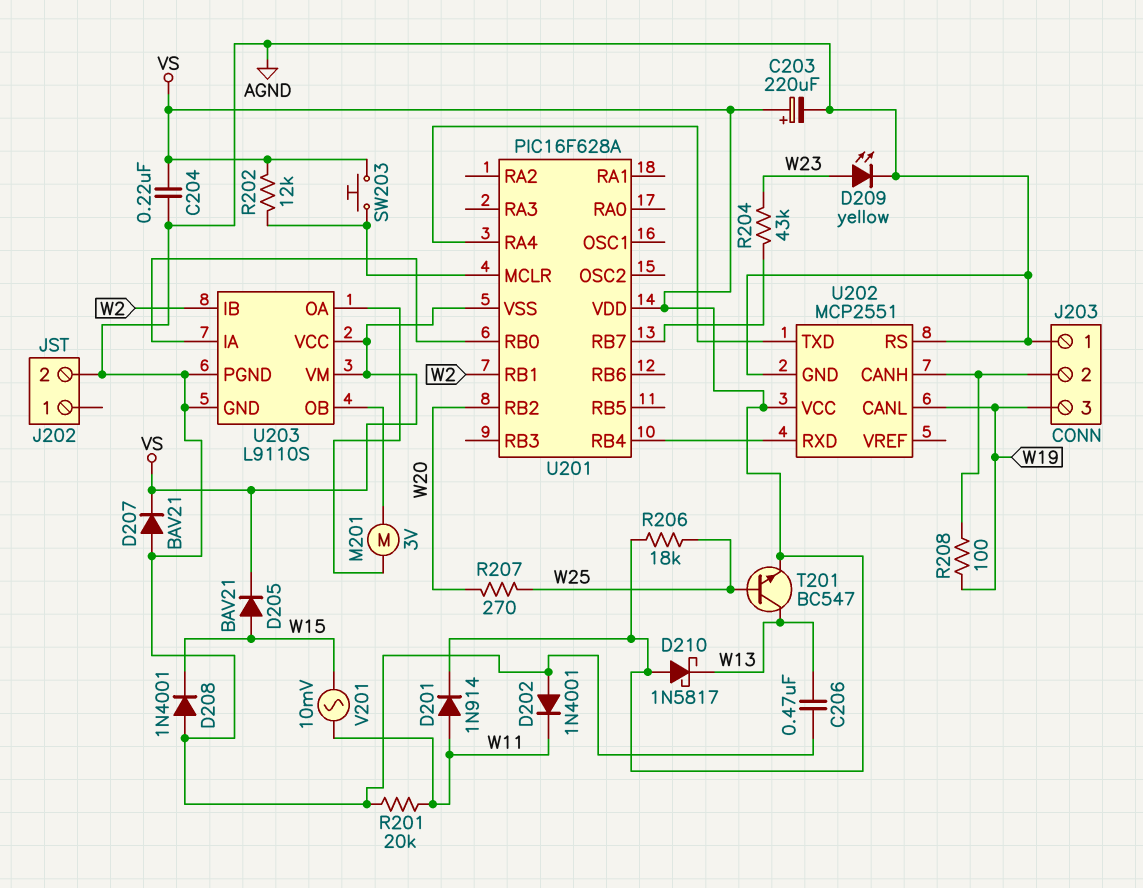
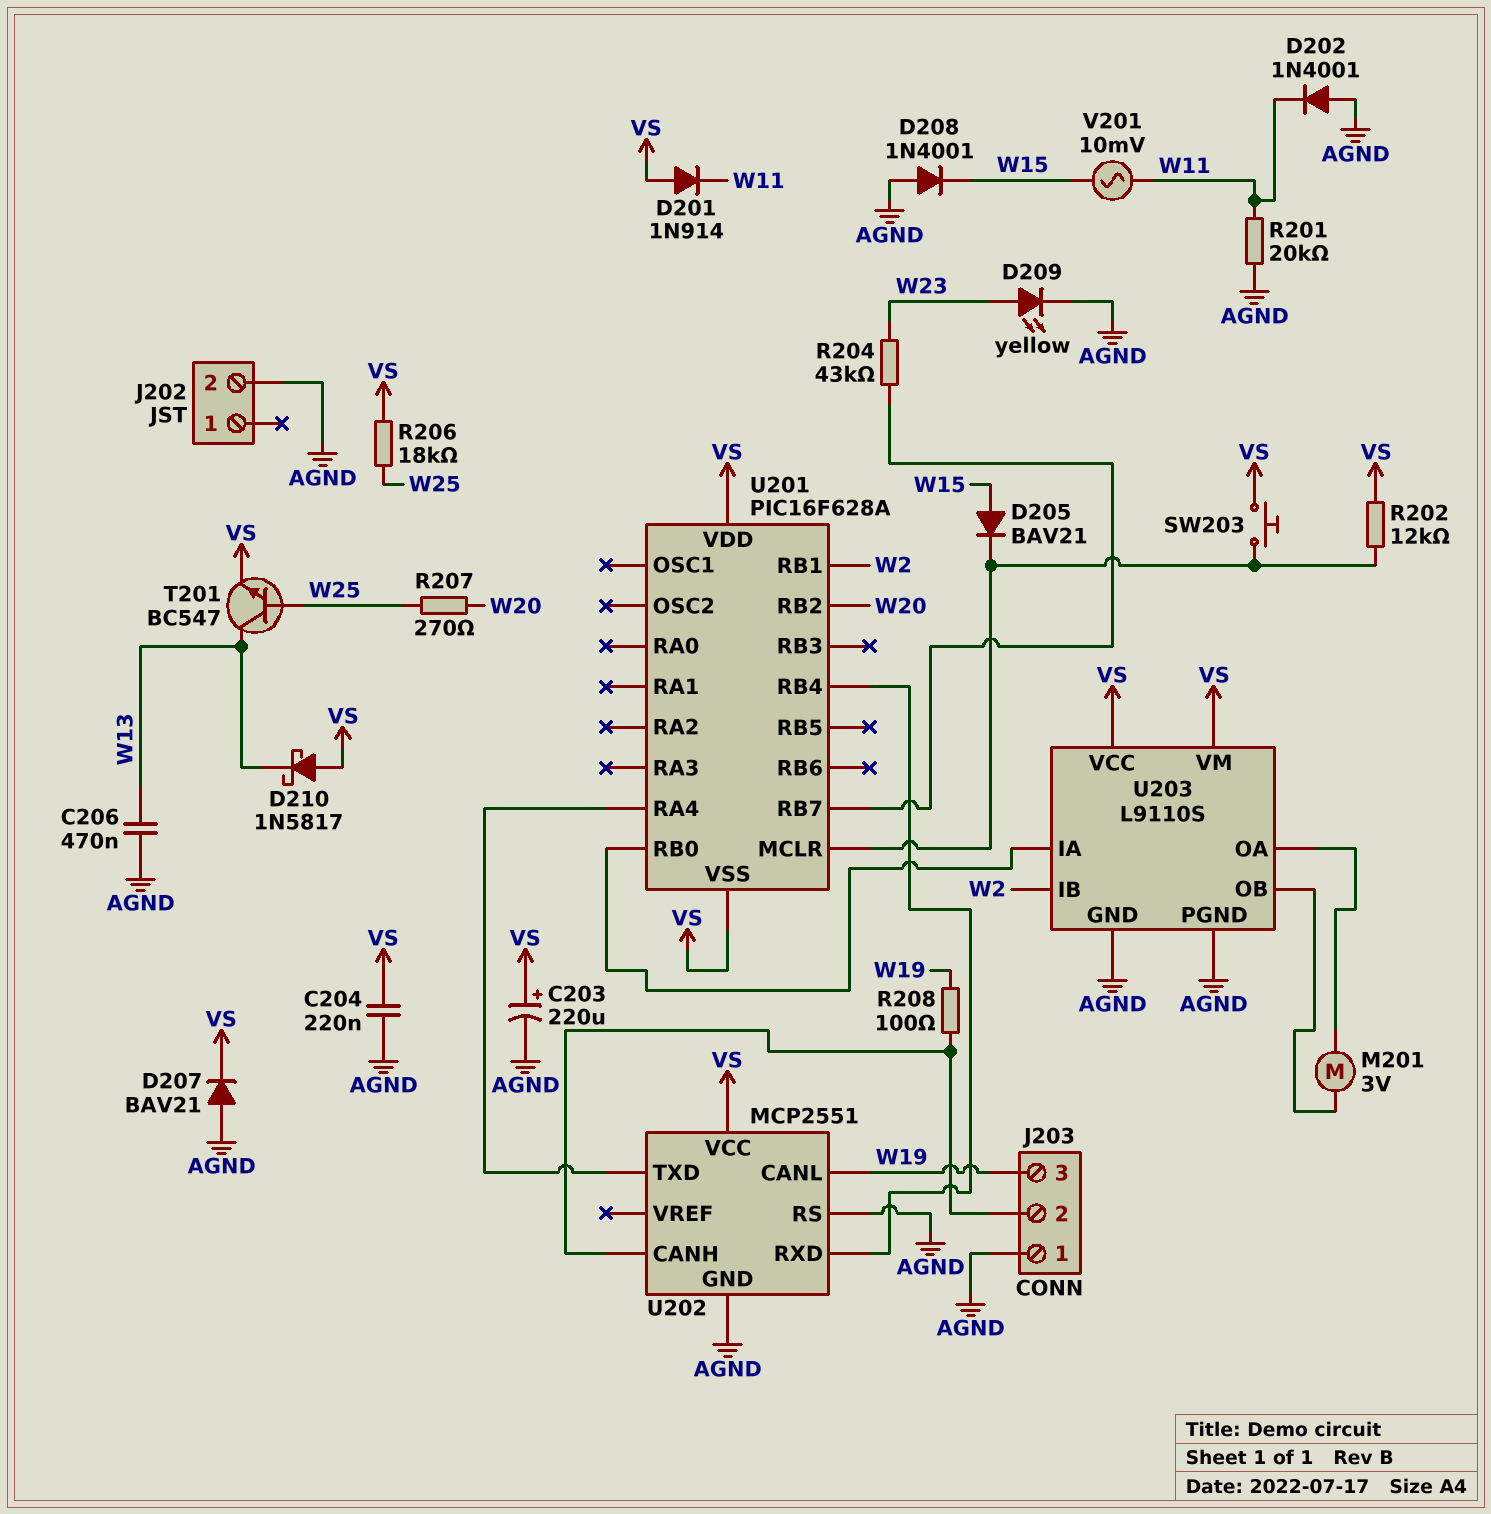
D201: diode 1N914 (A W11, K VS) -> diode 1N914 (A VS, K W11)
D205: diode BAV21 (A W15, K VS) -> diode BAV21 (A W15, K U201/MCLR)

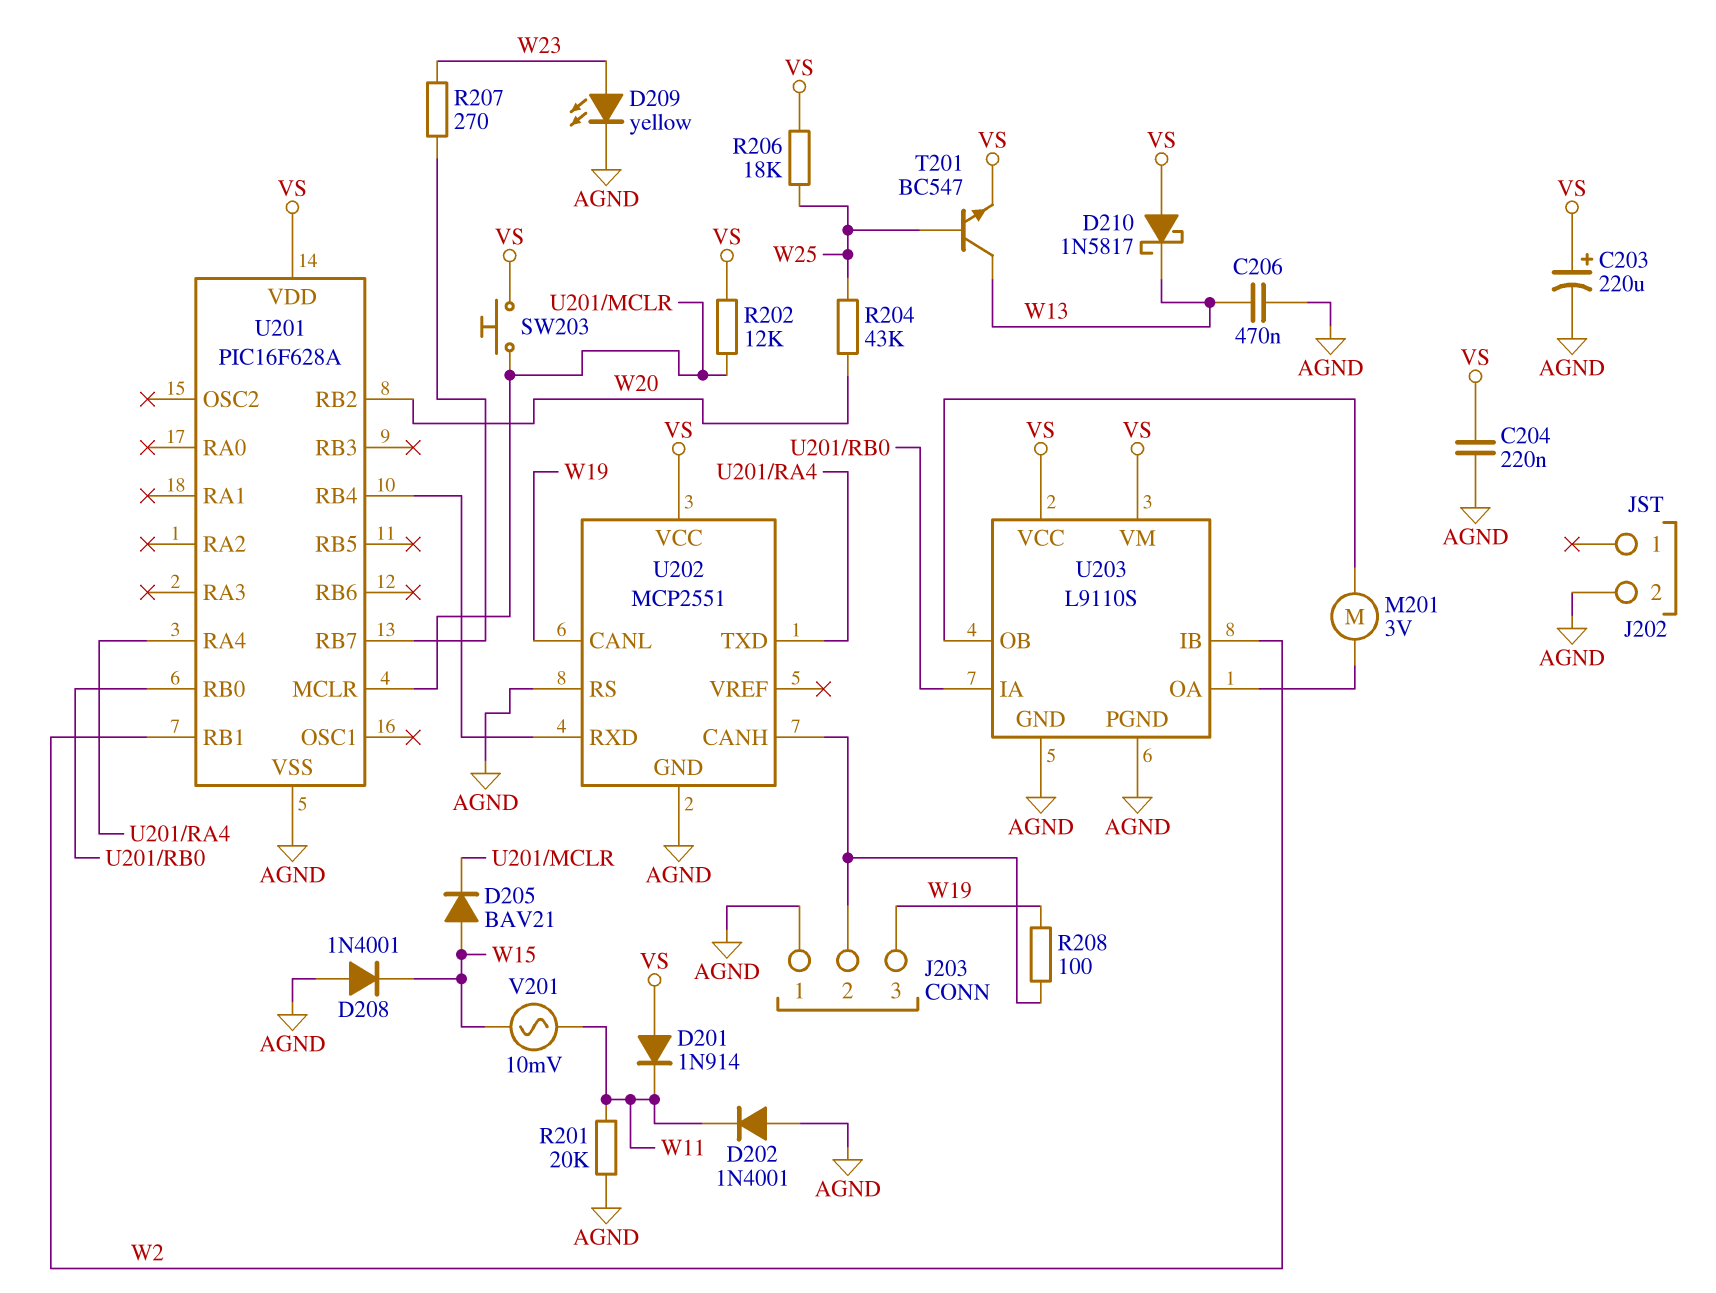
D207: diode BAV21 (A AGND, K VS) -> none
R204: 43k (U201/RB7, W23) -> 43k (W20, W25)
R207: 270 (W20, W25) -> 270 (U201/RB7, W23)
U201 pin VSS: VS -> AGND

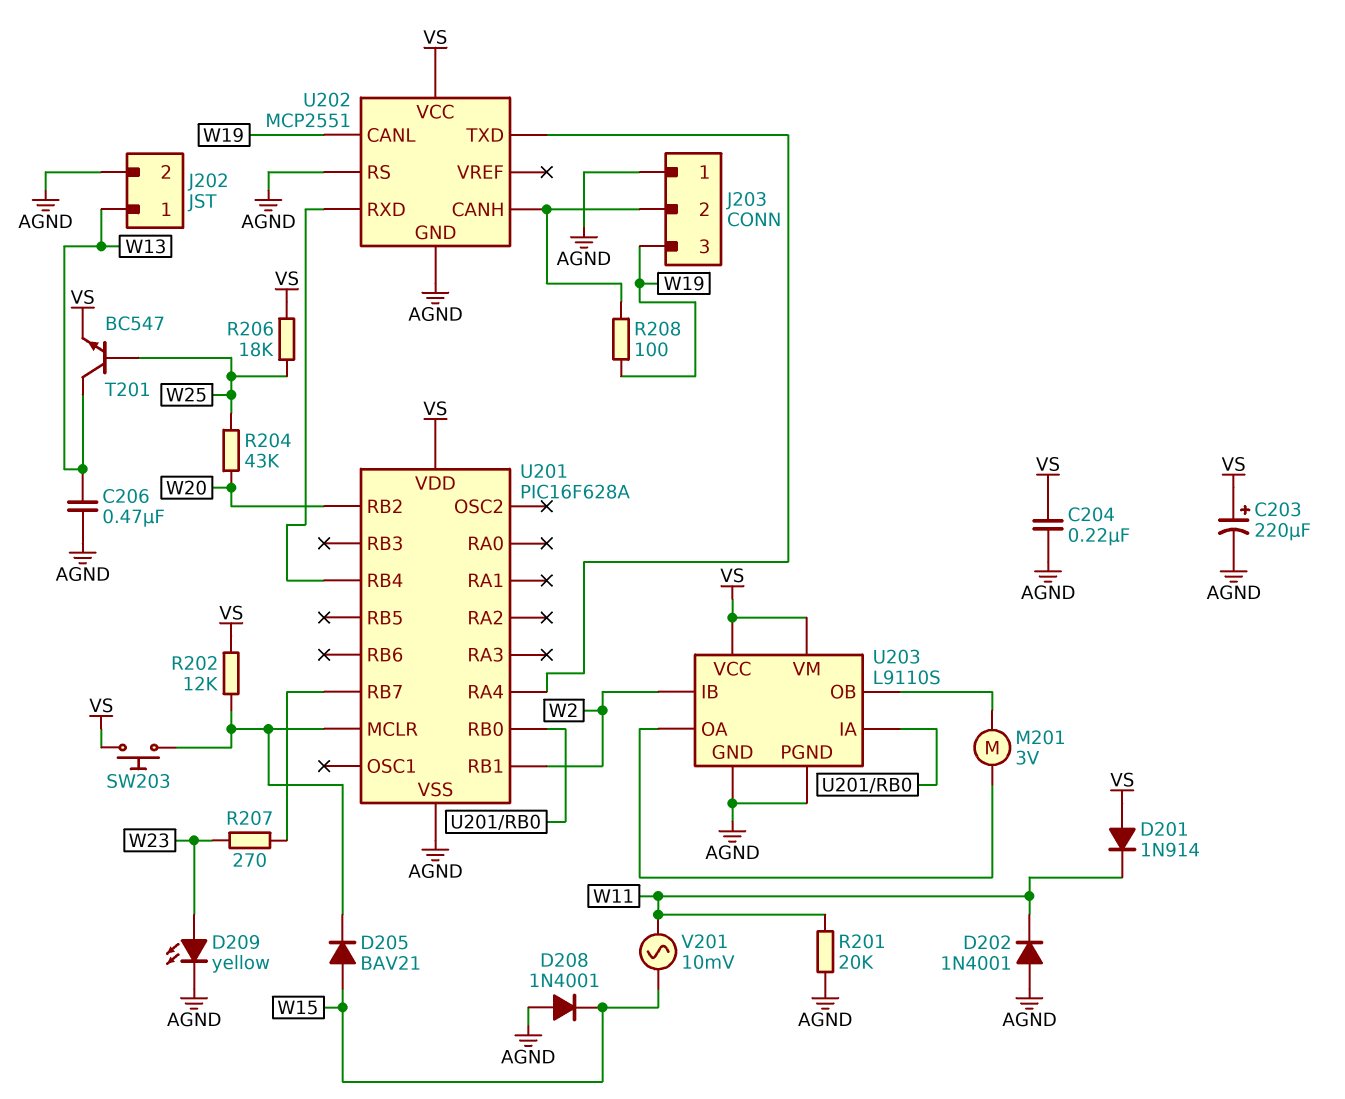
D210: schottky 1N5817 (A VS, K W13) -> none
J202 pin 1: none -> W13

